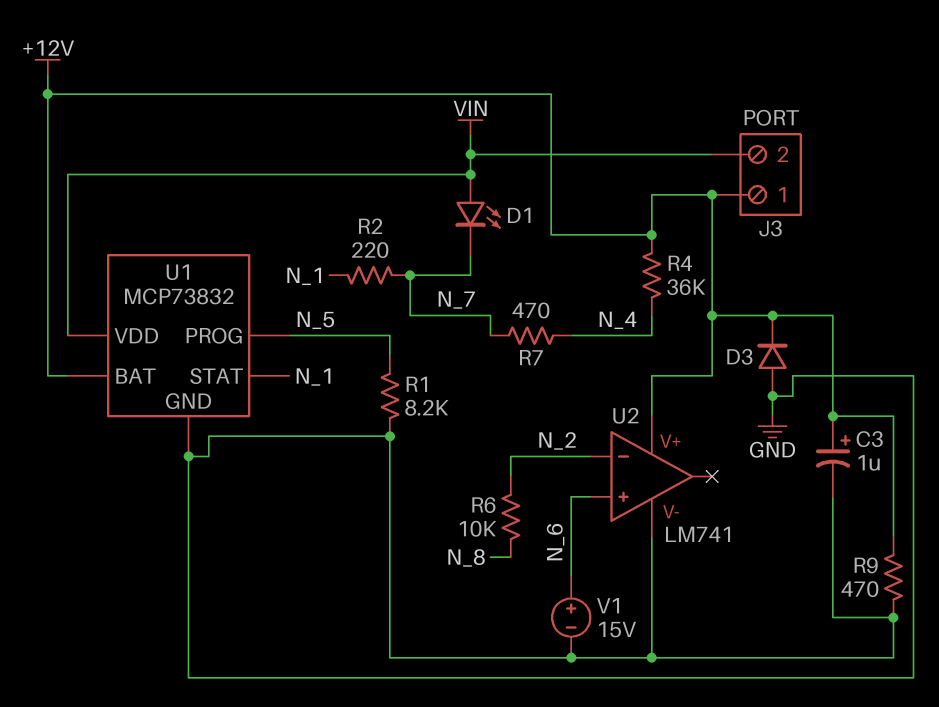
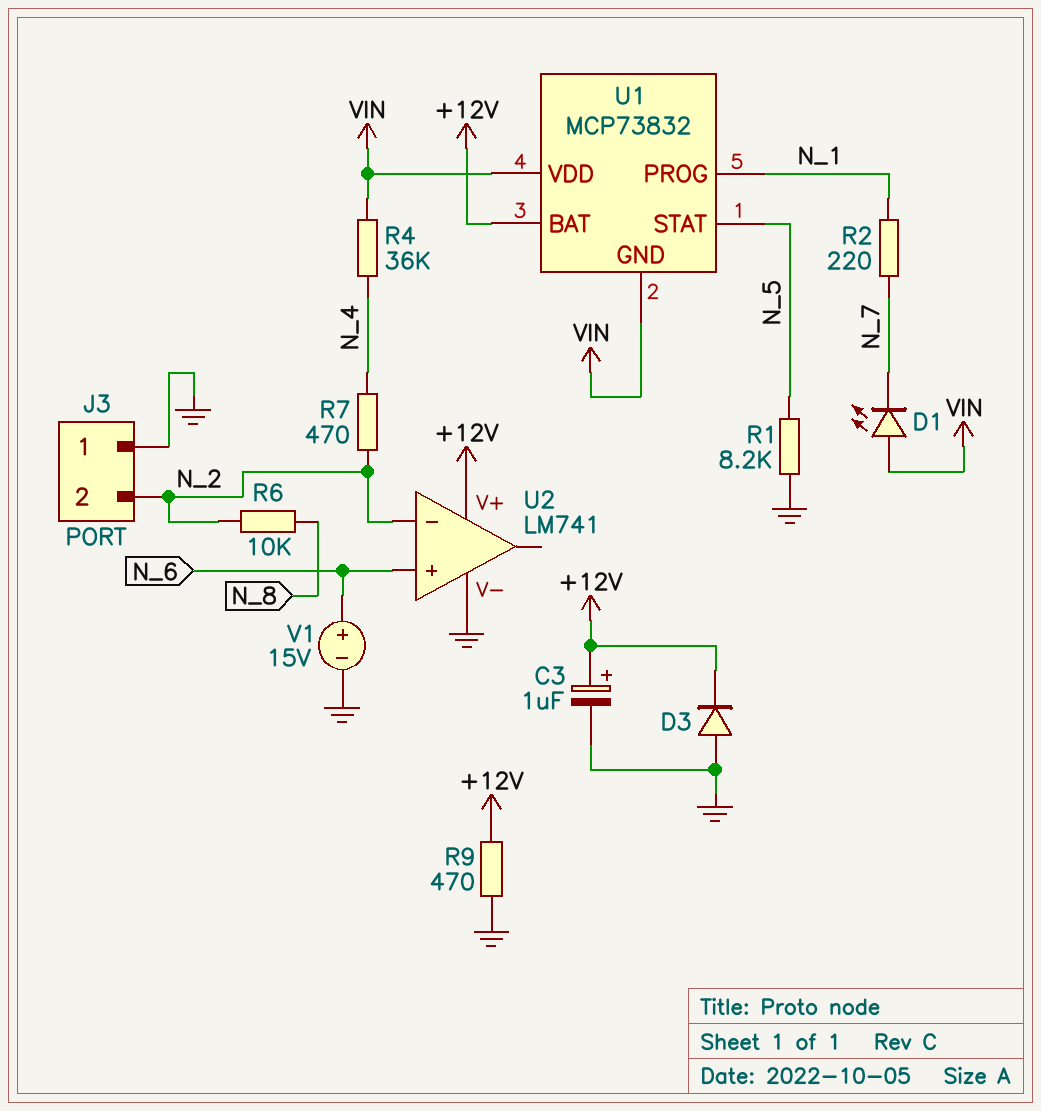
J3 pin 1: +12V -> GND
J3 pin 2: VIN -> N_2
R4: 36k (+12V, N_4) -> 36k (N_4, VIN)
R7: 470 (N_4, N_7) -> 470 (N_2, N_4)
U1 pin GND: GND -> VIN
U1 pin PROG: N_5 -> N_1
U1 pin STAT: N_1 -> N_5

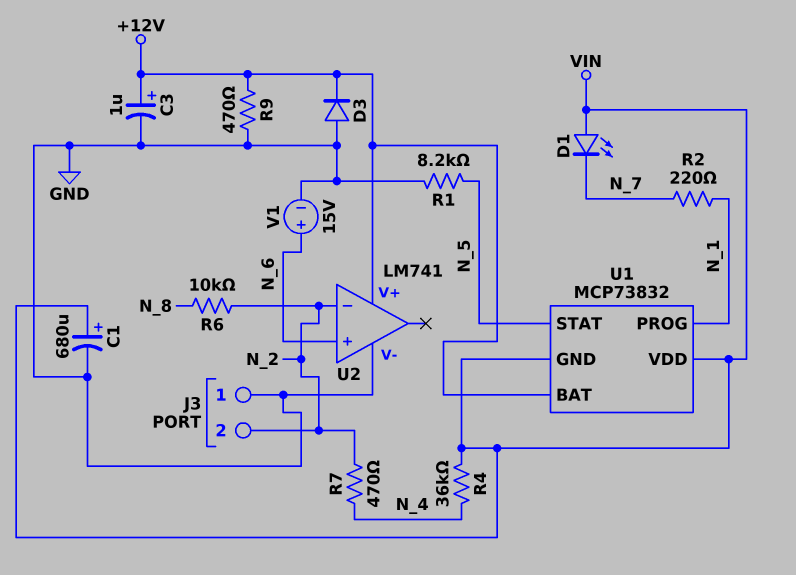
C1: none -> 680uF (plus VIN, minus GND)

